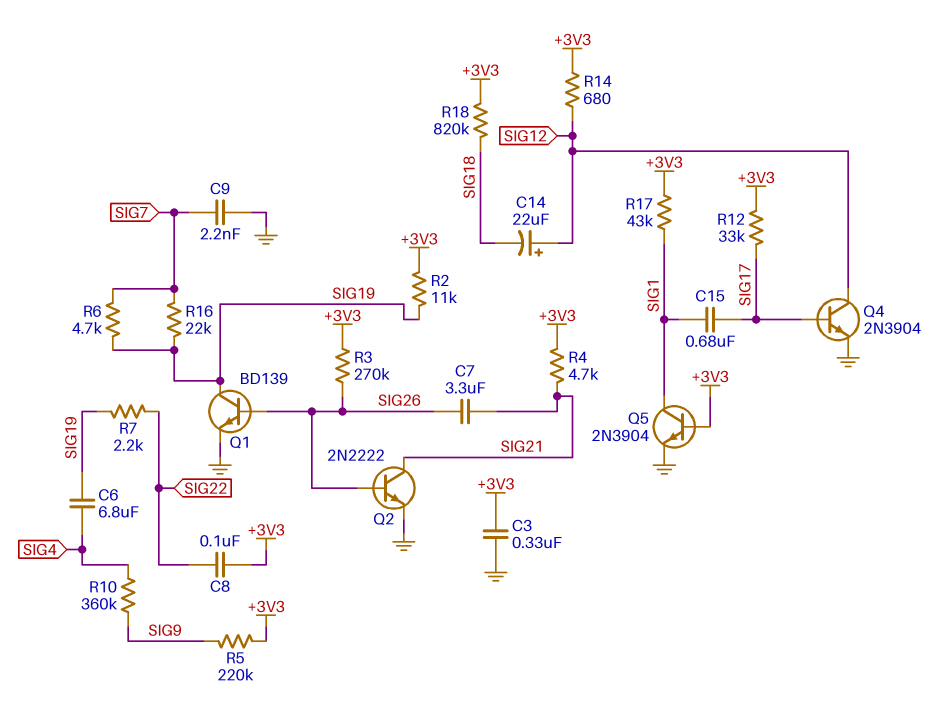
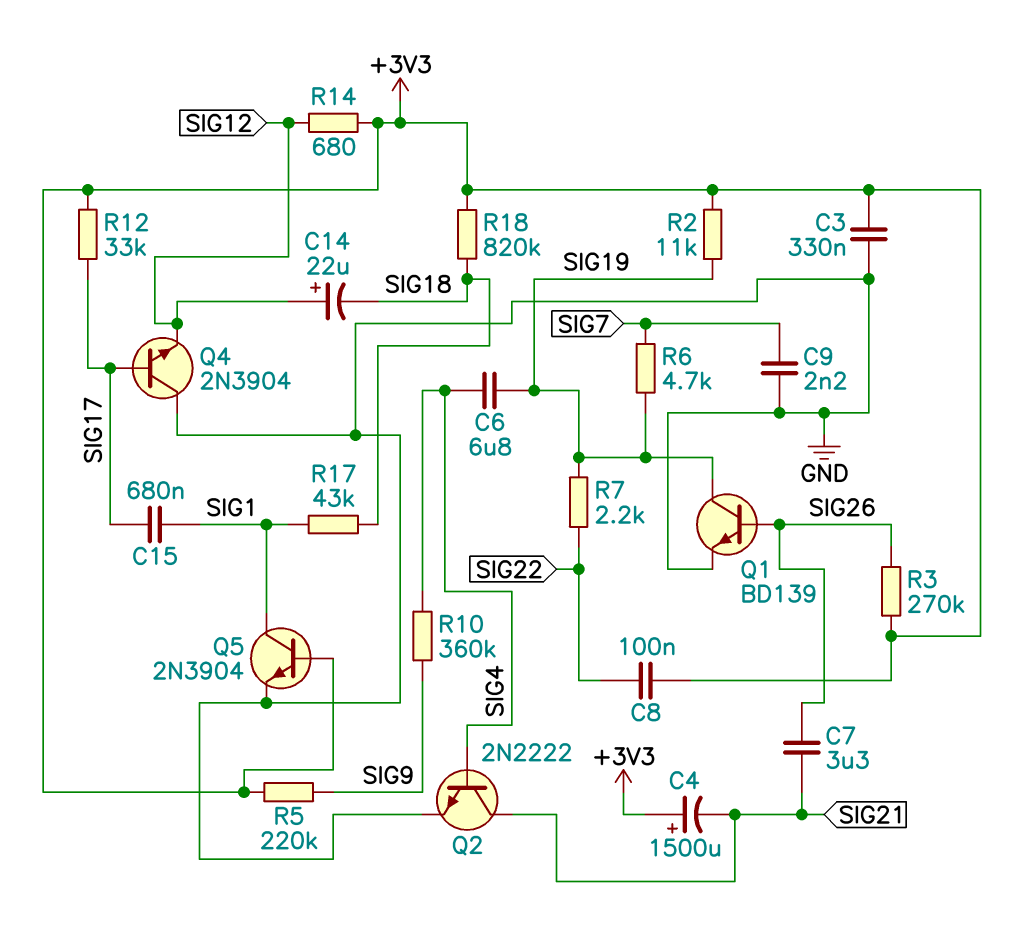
C4: none -> 1500uF (plus +3V3, minus SIG21)
Q2: NPN 2N2222 (B SIG26, C SIG21, E GND) -> NPN 2N2222 (B SIG4, C SIG21, E GND)
Q4: NPN 2N3904 (B SIG17, C SIG12, E GND) -> NPN 2N3904 (B SIG17, C GND, E SIG12)
R4: 4.7k (+3V3, SIG21) -> none
R16: 22k (SIG7, SIG19) -> none
R17: 43k (+3V3, SIG1) -> 43k (SIG1, SIG18)

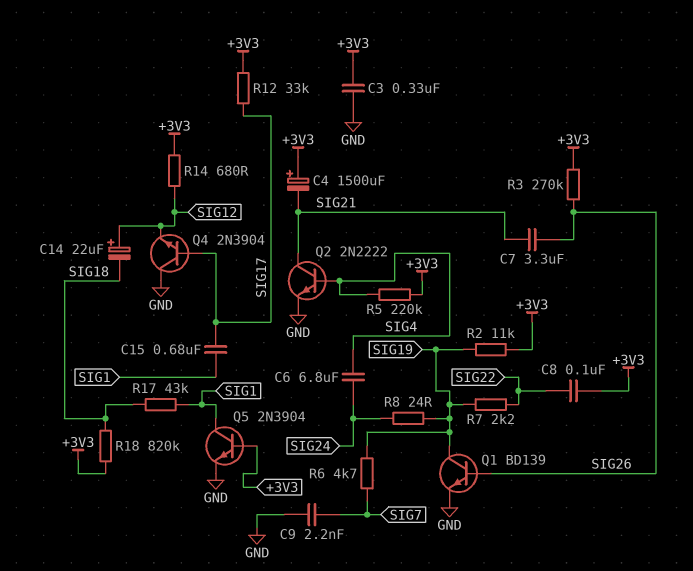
C6: 6.8uF (SIG4, SIG19) -> 6.8uF (SIG4, SIG24)
R5: 220k (+3V3, SIG9) -> 220k (+3V3, SIG4)
R8: none -> 24 (SIG19, SIG24)
R10: 360k (SIG4, SIG9) -> none

